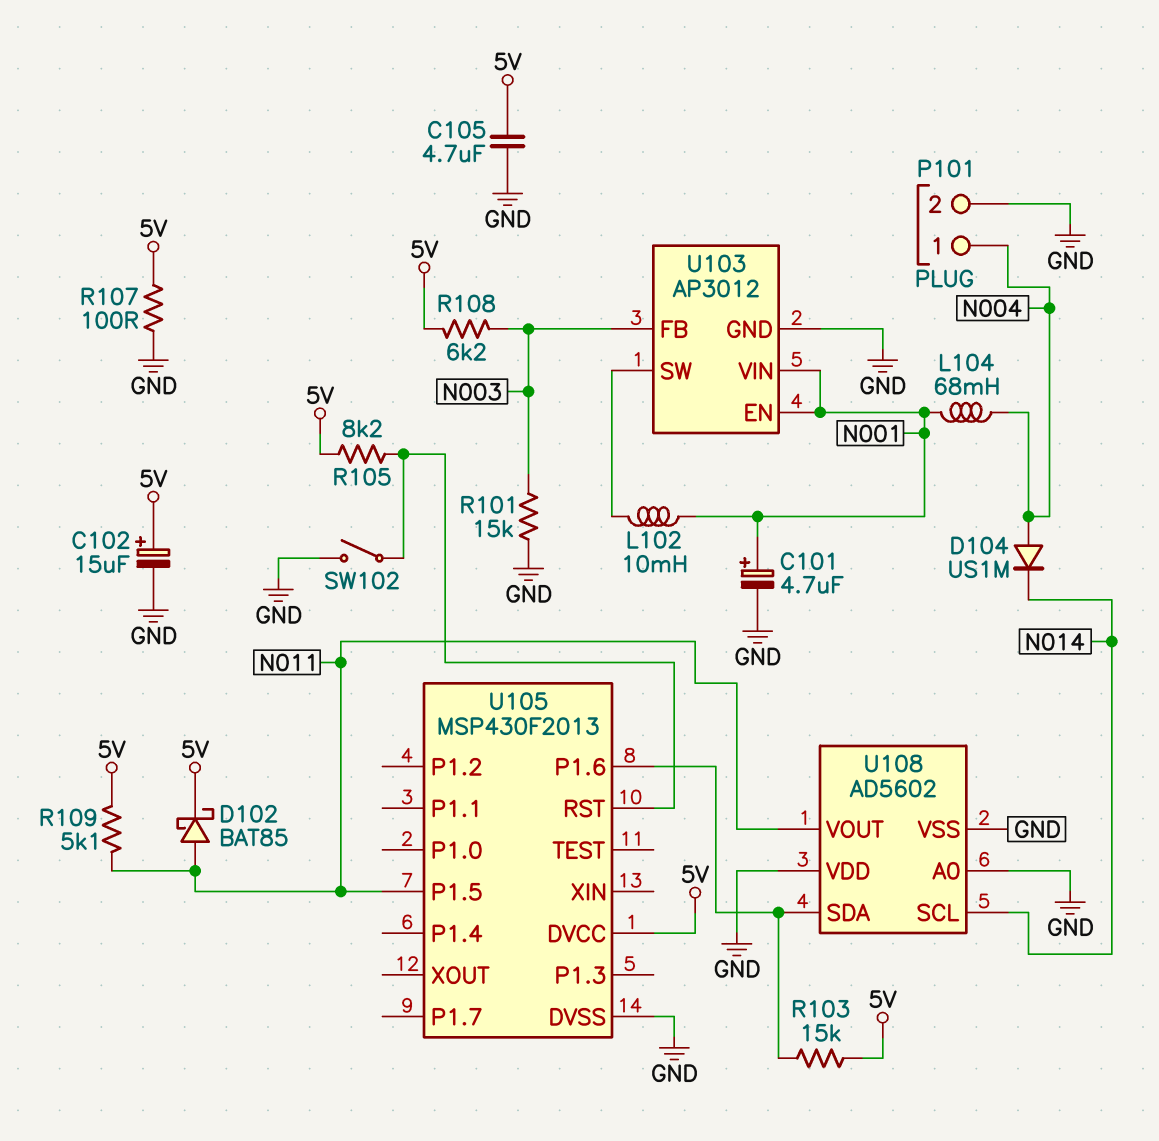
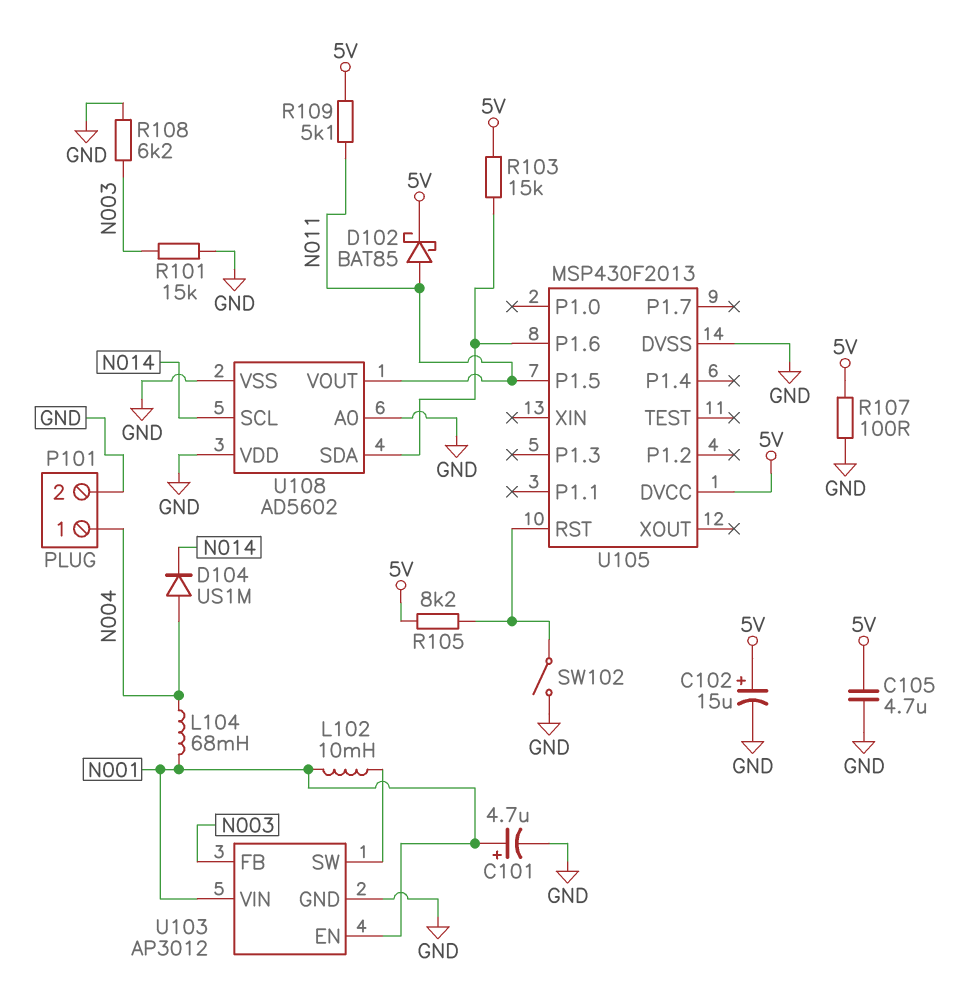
R108: 6.2k (5V, N003) -> 6.2k (GND, N003)

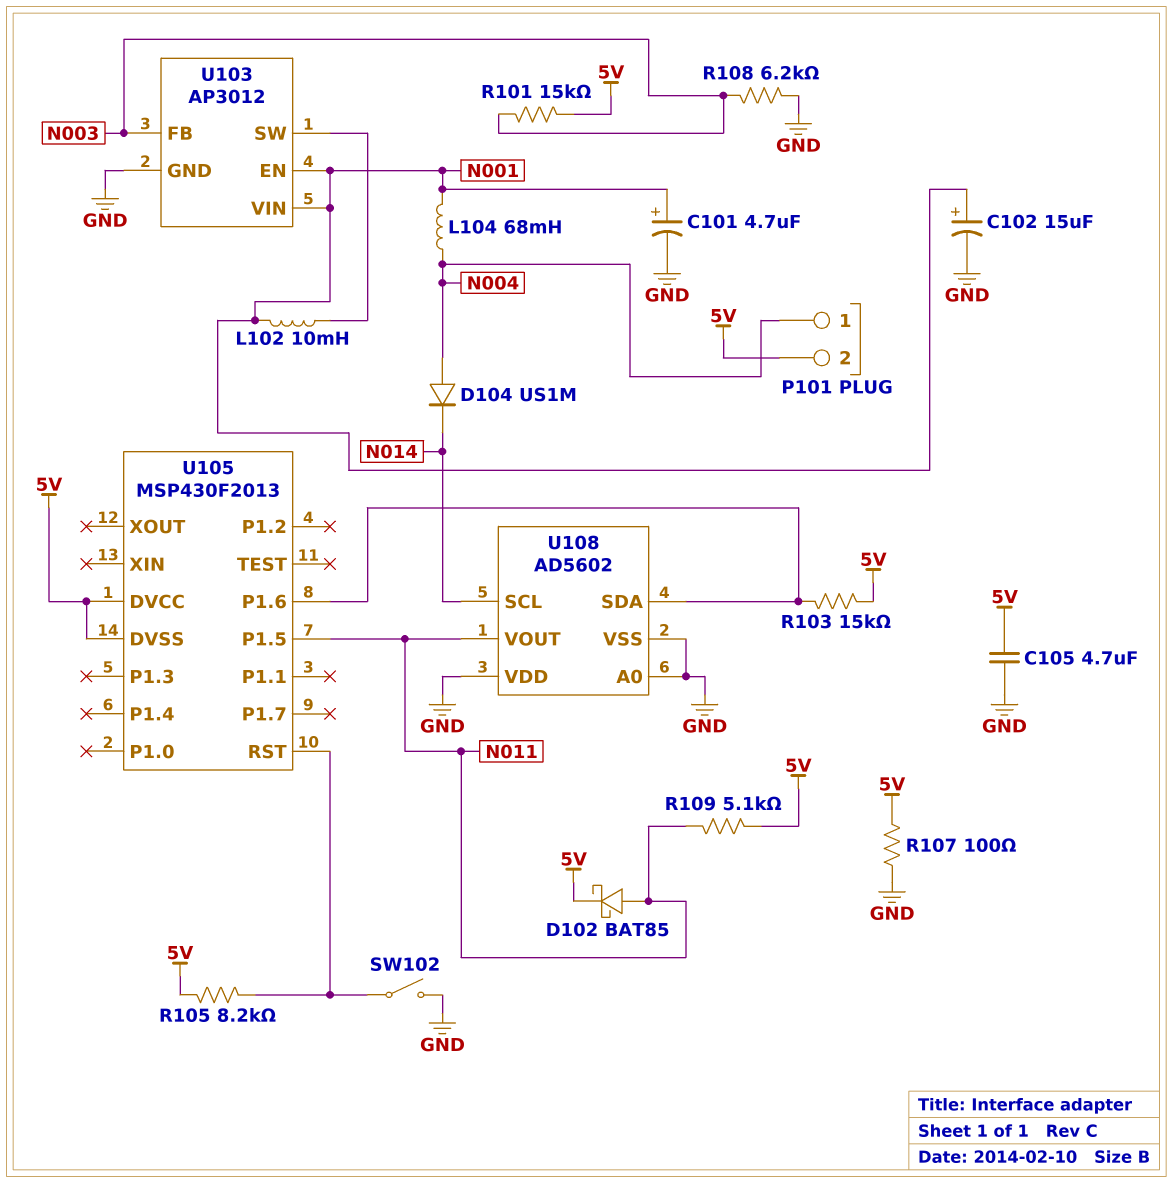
C102: 15uF (plus 5V, minus GND) -> 15uF (plus N001, minus GND)
P101 pin 2: GND -> 5V
R101: 15k (GND, N003) -> 15k (5V, N003)
U105 pin DVSS: GND -> 5V

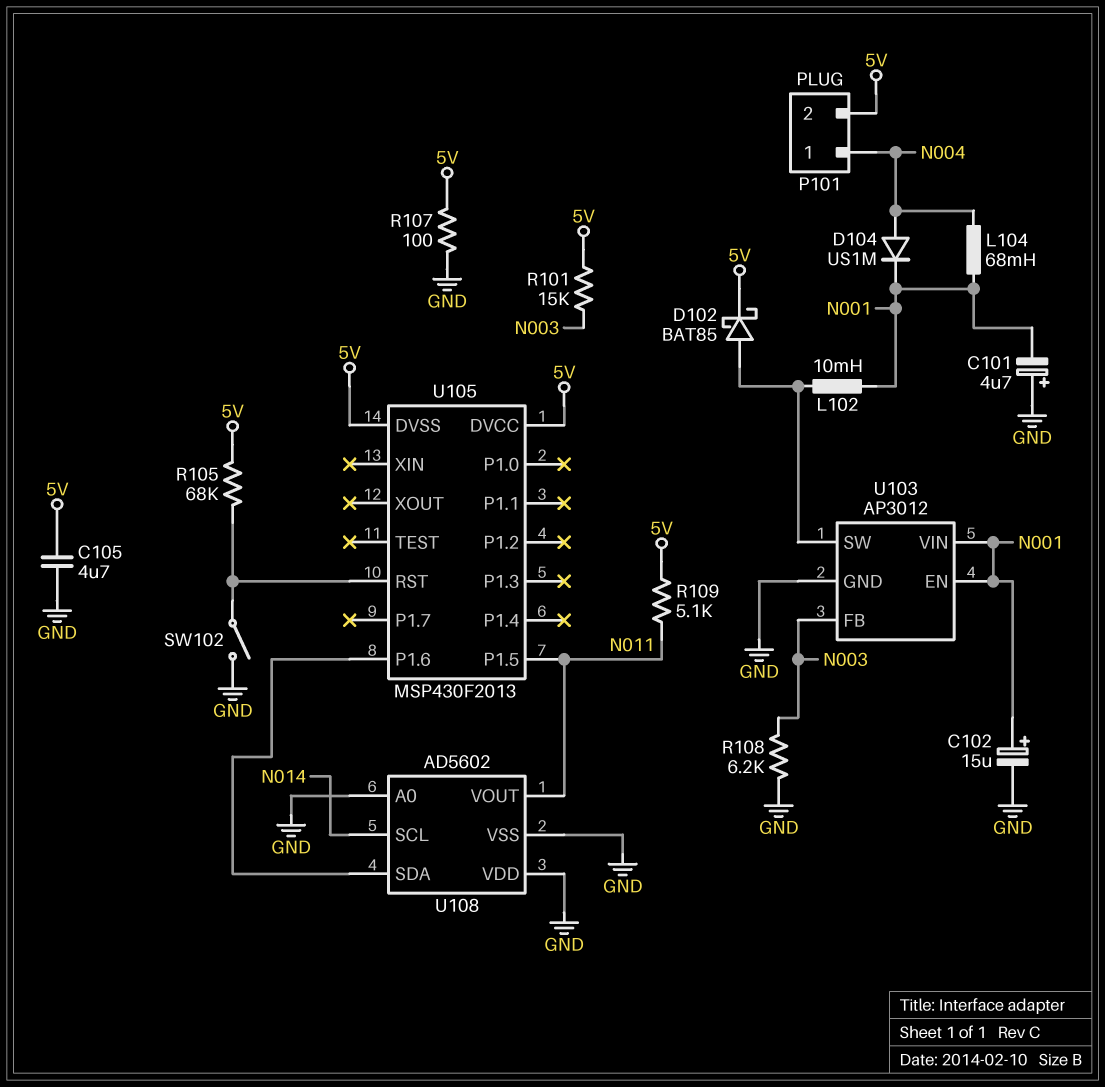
C101: 4.7uF (plus N001, minus GND) -> 4.7uF (plus GND, minus N001)
D102: schottky BAT85 (A N011, K 5V) -> schottky BAT85 (A U103/SW, K 5V)
D104: diode US1M (A N004, K N014) -> diode US1M (A N004, K N001)
R103: 15k (5V, U105/P1.6) -> none
R105: 8.2k (5V, U105/RST) -> 68k (5V, U105/RST)

